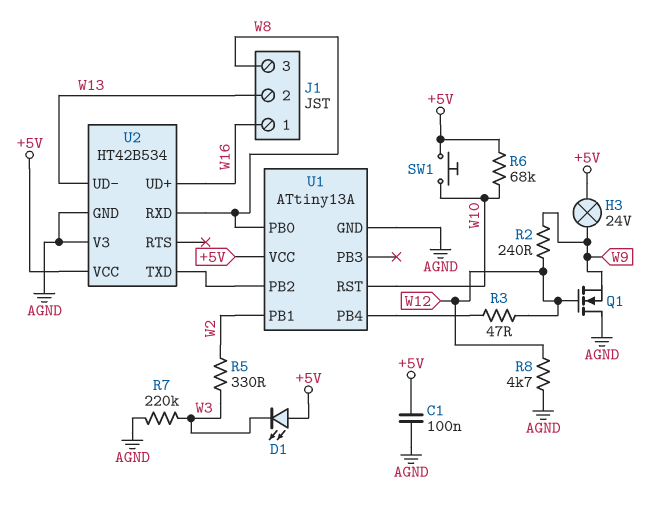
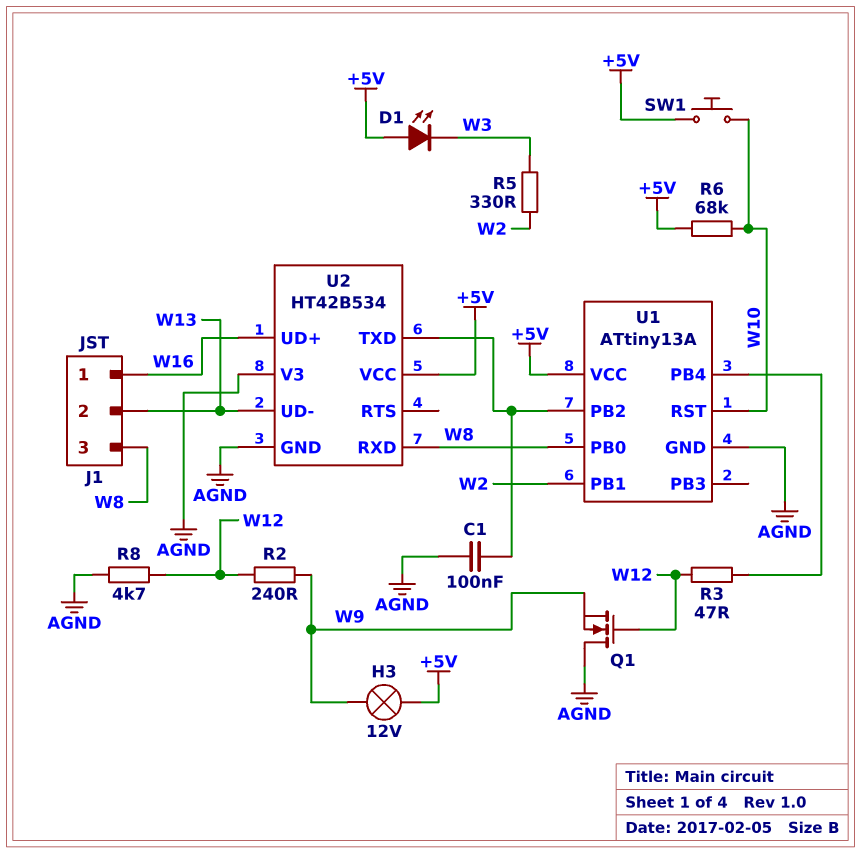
C1: 100nF (+5V, AGND) -> 100nF (AGND, U1/PB2)
H3: lamp 24V (+5V, W9) -> lamp 12V (+5V, W9)
R7: 220k (AGND, W3) -> none

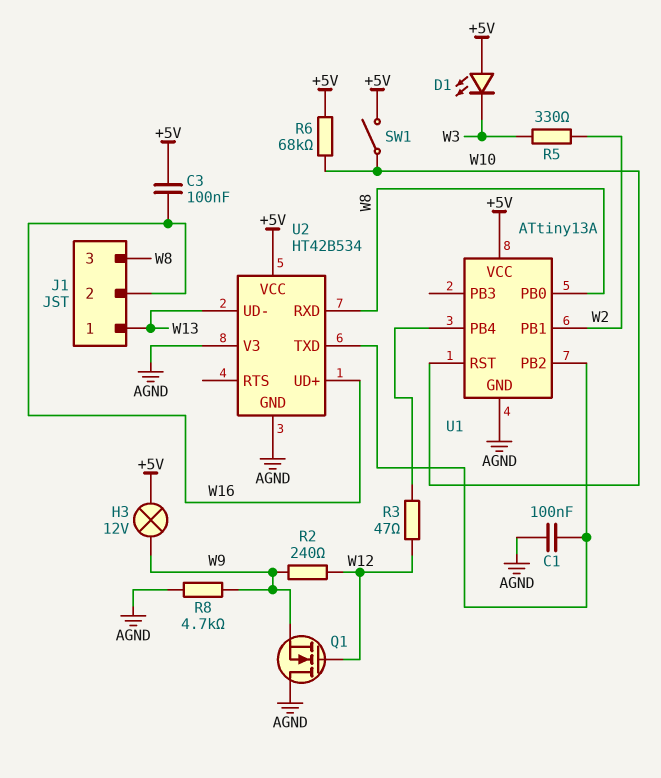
C3: none -> 100nF (+5V, W16)
J1 pin 1: W16 -> W13
J1 pin 2: W13 -> W16
R8: 4.7k (AGND, W12) -> 4.7k (AGND, W9)
SW1: button (+5V, W10) -> switch (+5V, W10)

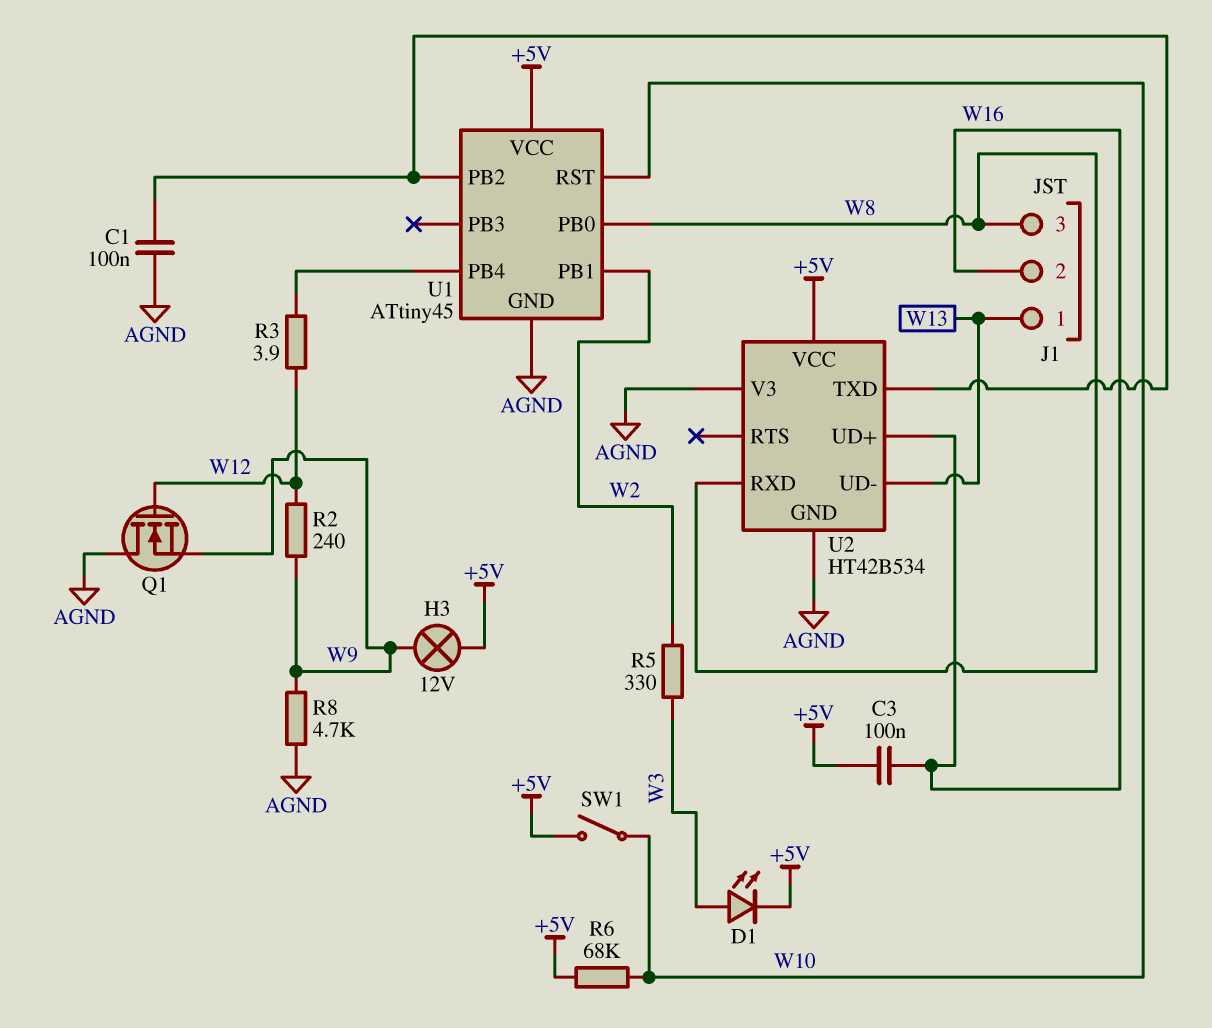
D1: LED (A +5V, K W3) -> LED (A W3, K +5V)
R3: 47 (U1/PB4, W12) -> 3.9 (U1/PB4, W12)
U1: ATtiny13A -> ATtiny45

